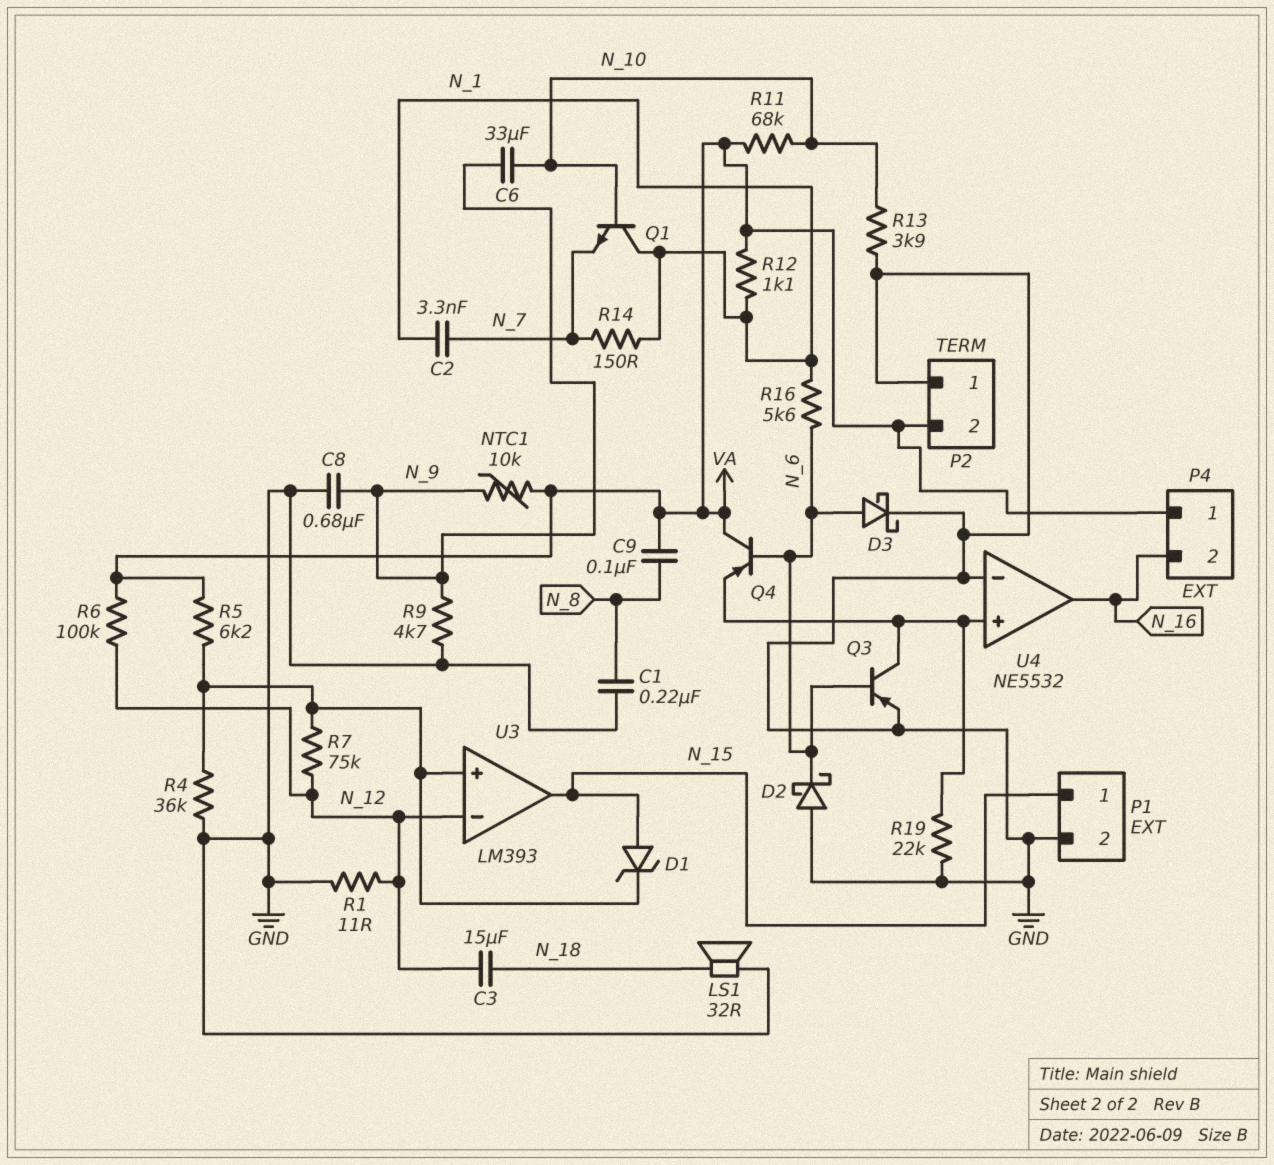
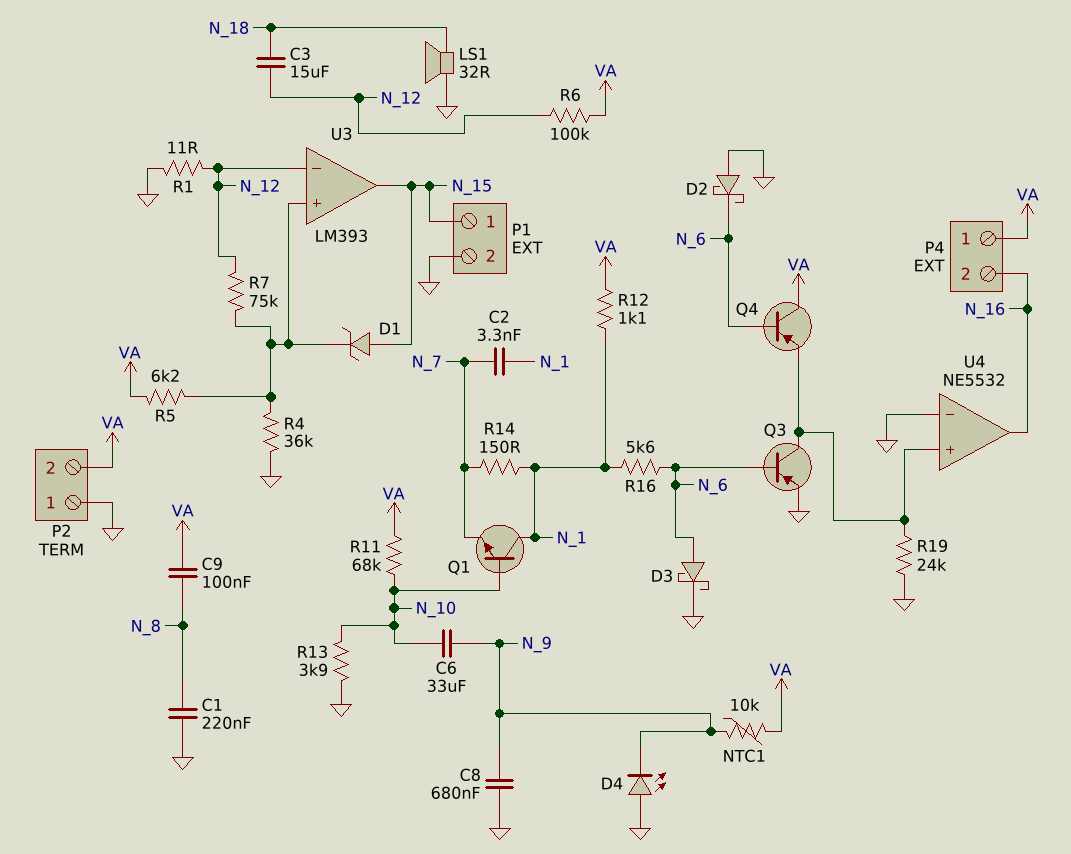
D4: none -> LED (A GND, K N_9)
R9: 4.7k (GND, N_9) -> none
R19: 22k (GND, U4/in+) -> 24k (GND, U4/in+)

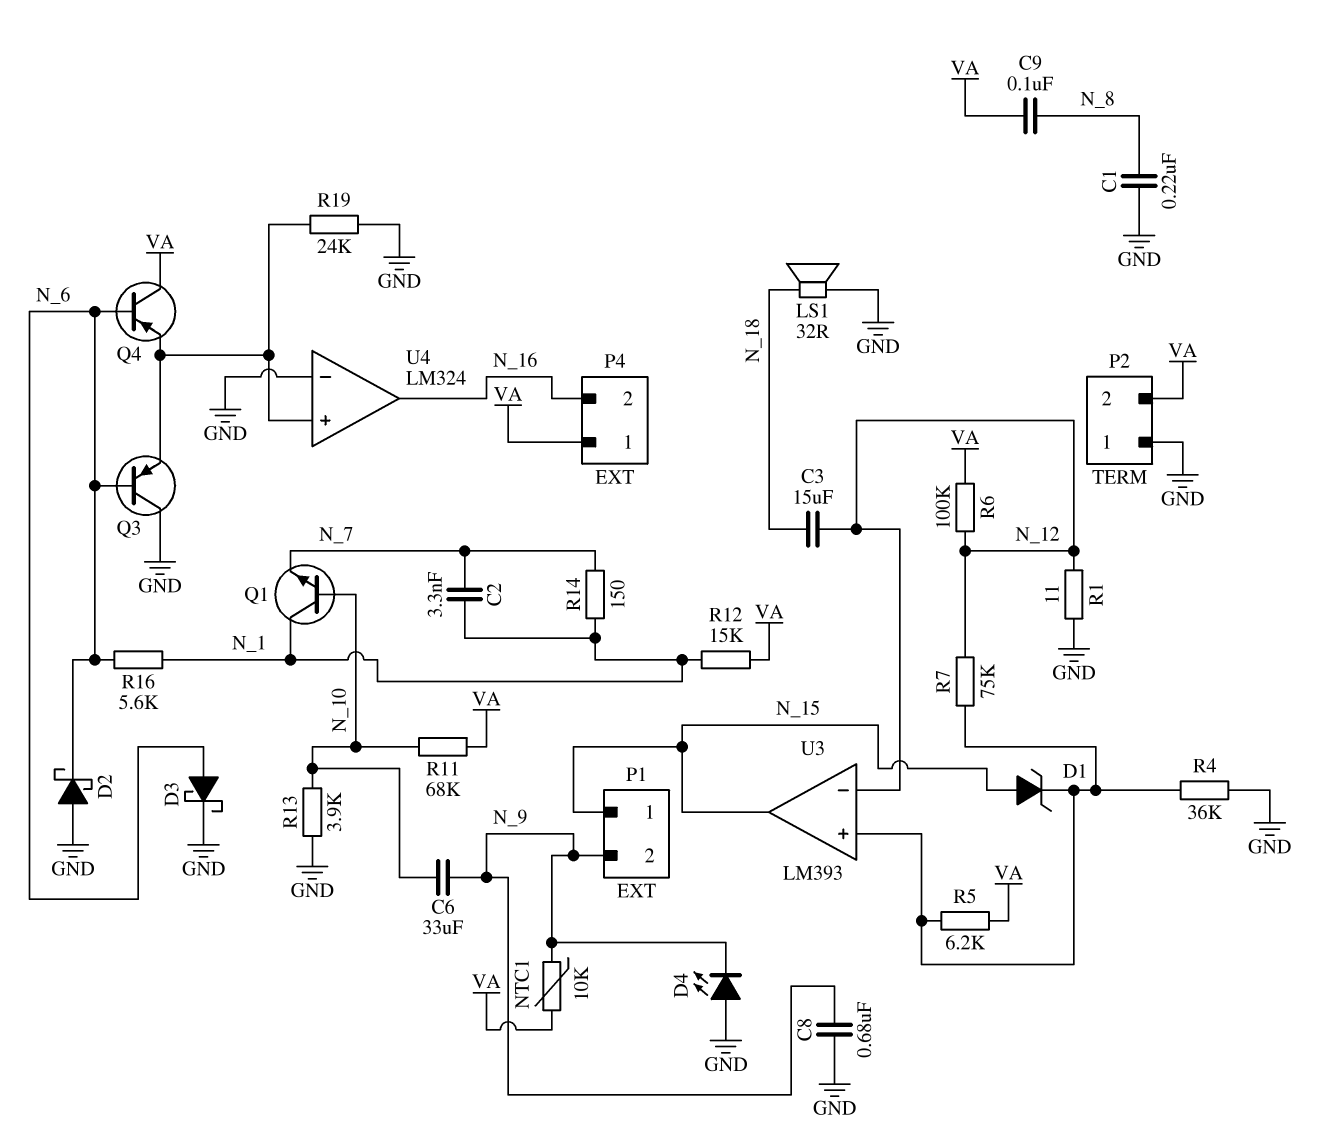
P1 pin 2: GND -> N_9
Q3: PNP (B N_6, C U4/in+, E GND) -> PNP (B N_6, C GND, E U4/in+)
R12: 1.1k (N_1, VA) -> 15k (N_1, VA)
U4: NE5532 -> LM324

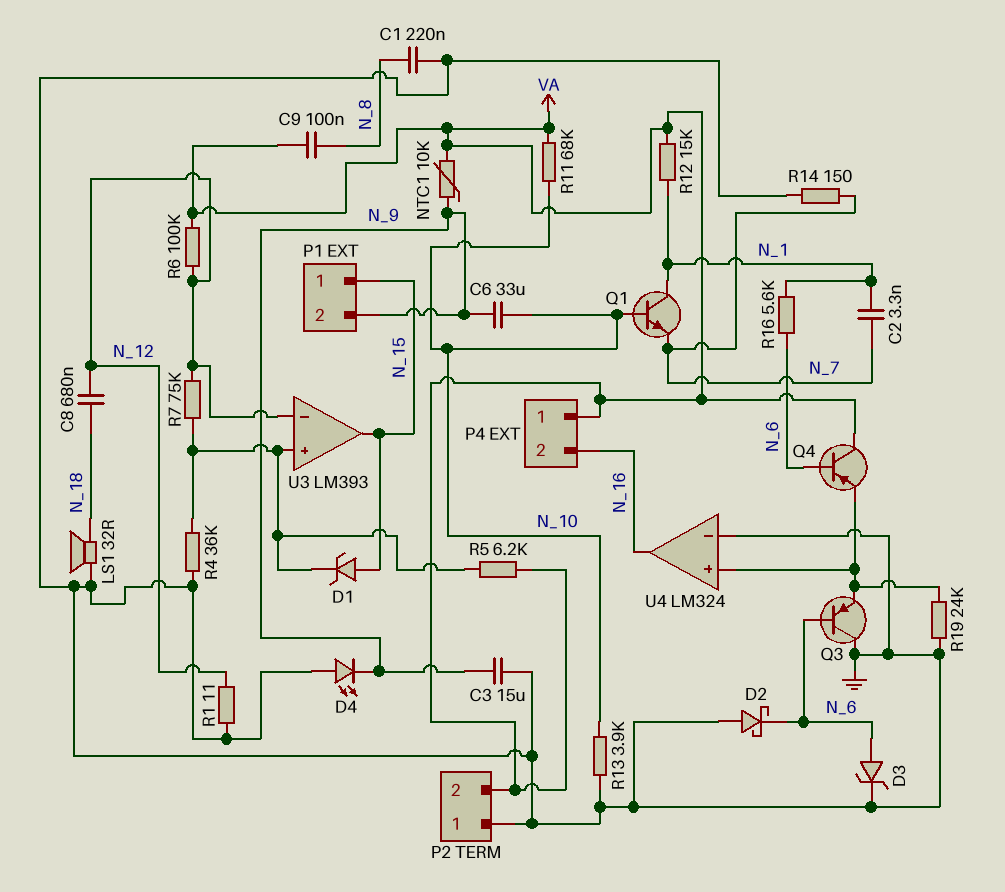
C3: 15uF (N_12, N_18) -> 15uF (GND, N_9)
C8: 680nF (GND, N_9) -> 680nF (N_12, N_18)
D3: schottky (A N_6, K GND) -> zener (A N_6, K GND)
R14: 150 (N_1, N_7) -> 150 (GND, N_7)

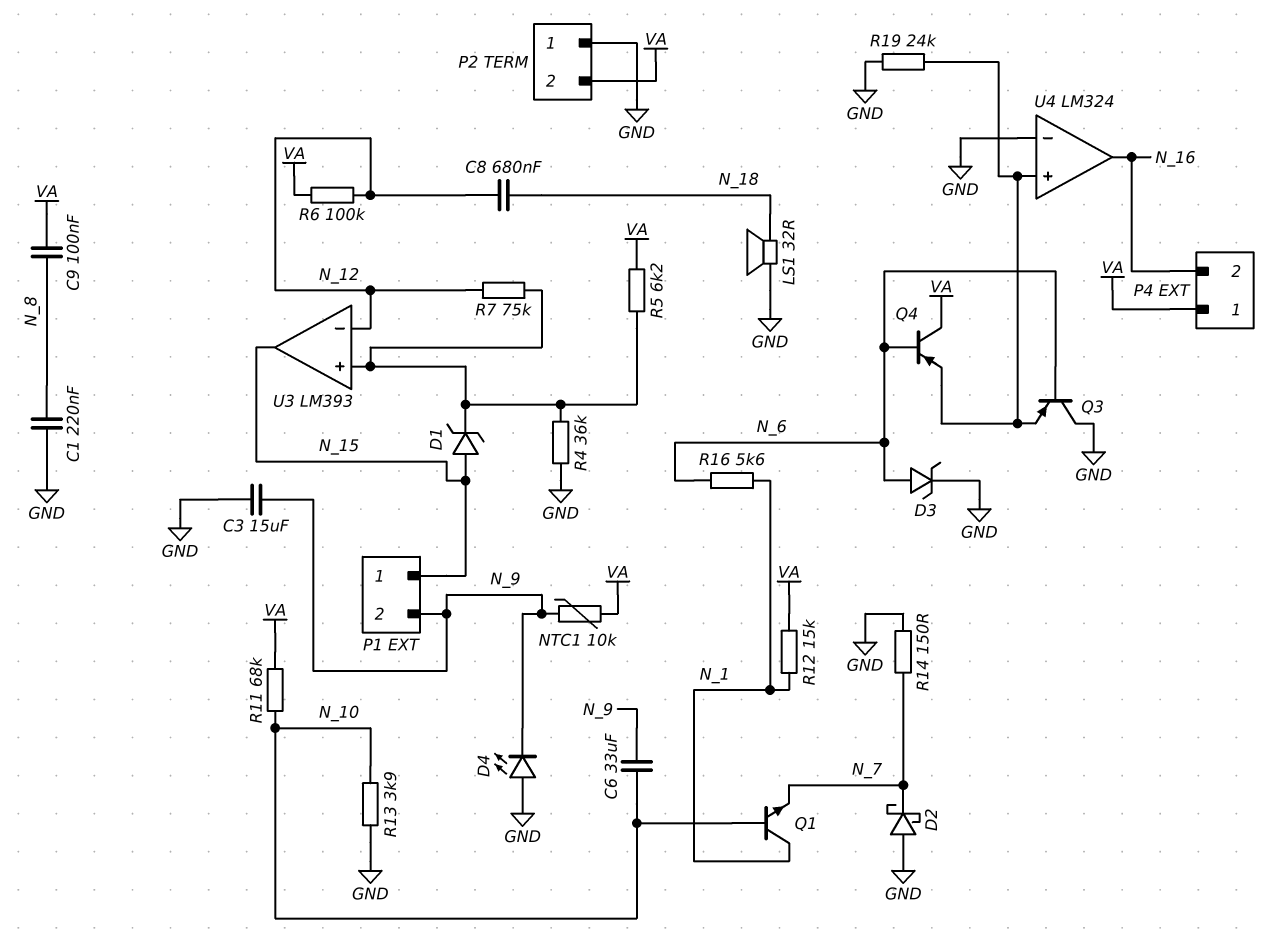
C2: 3.3nF (N_1, N_7) -> none
D2: schottky (A GND, K N_6) -> schottky (A GND, K N_7)
R1: 11 (GND, N_12) -> none

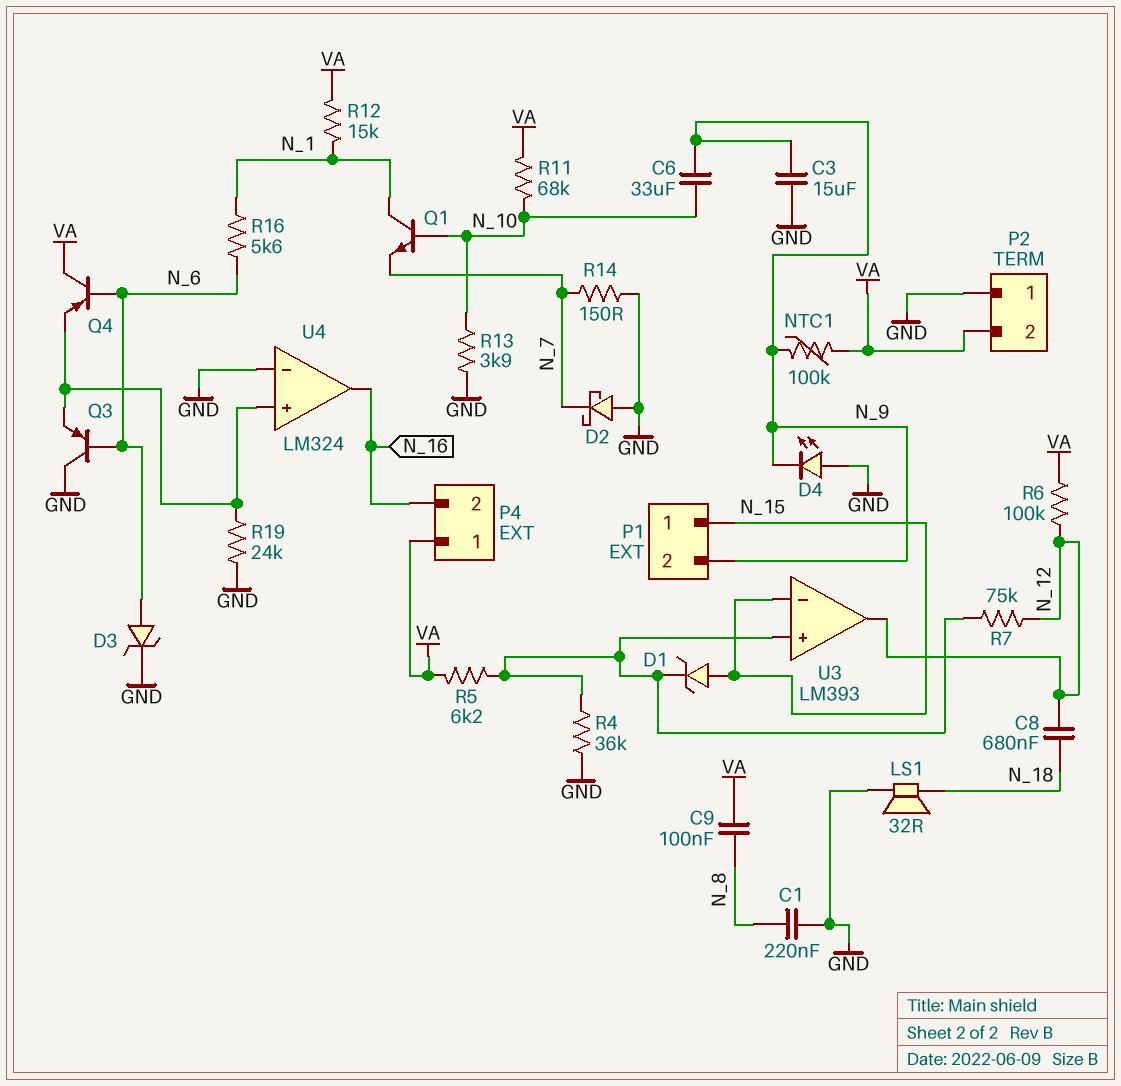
NTC1: 10k (N_9, VA) -> 100k (N_9, VA)
U3 pin in-: N_12 -> N_15
U3 pin out: N_15 -> N_12

